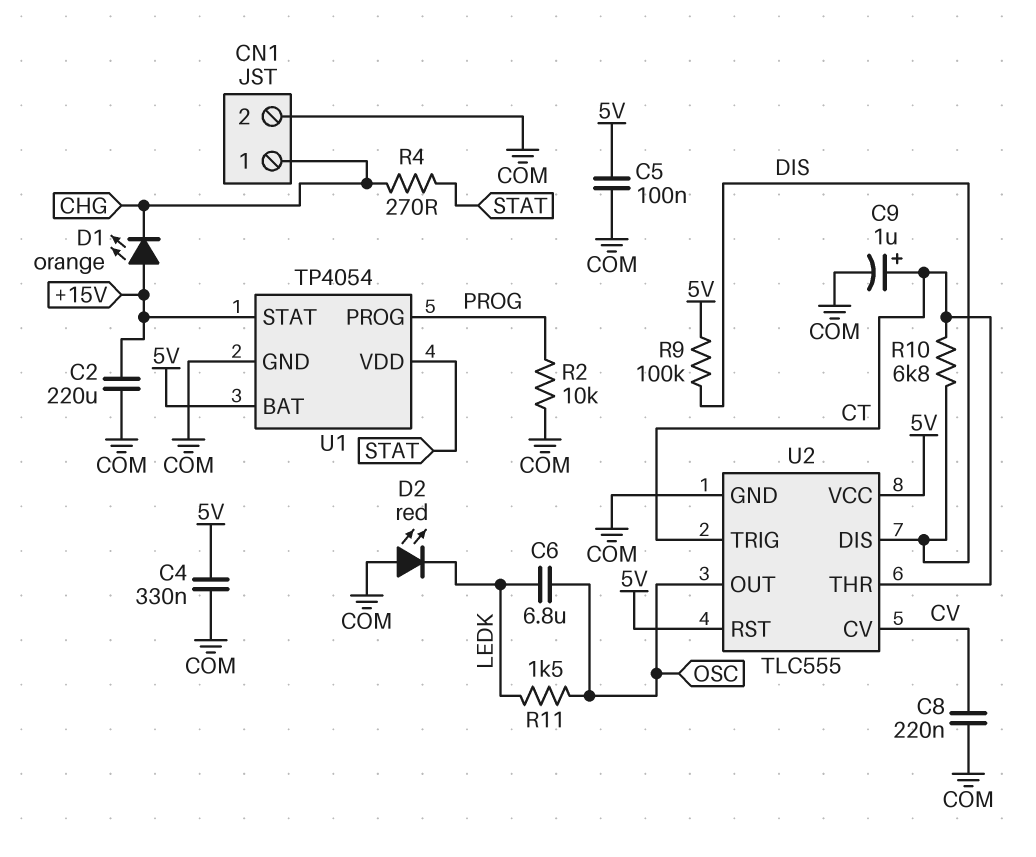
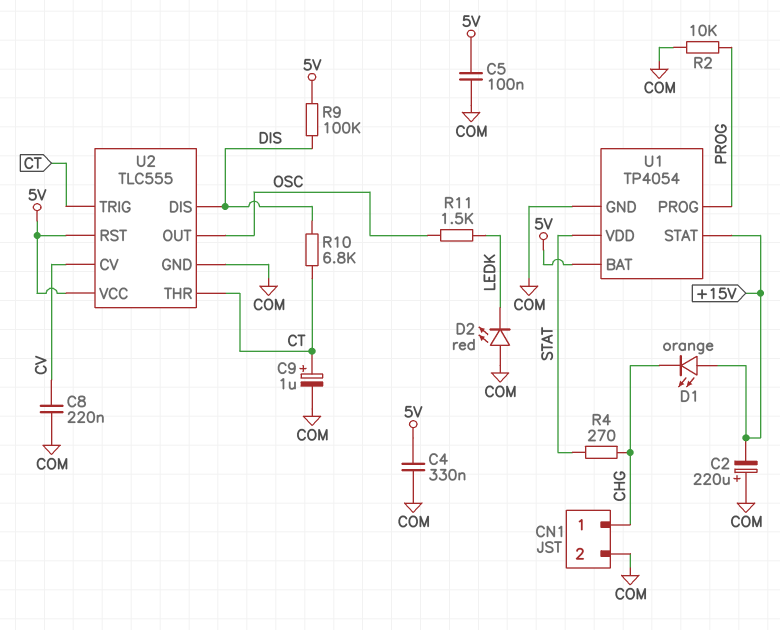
C2: 220uF (+15V, COM) -> 220uF (plus COM, minus +15V)
C6: 6.8uF (LEDK, OSC) -> none

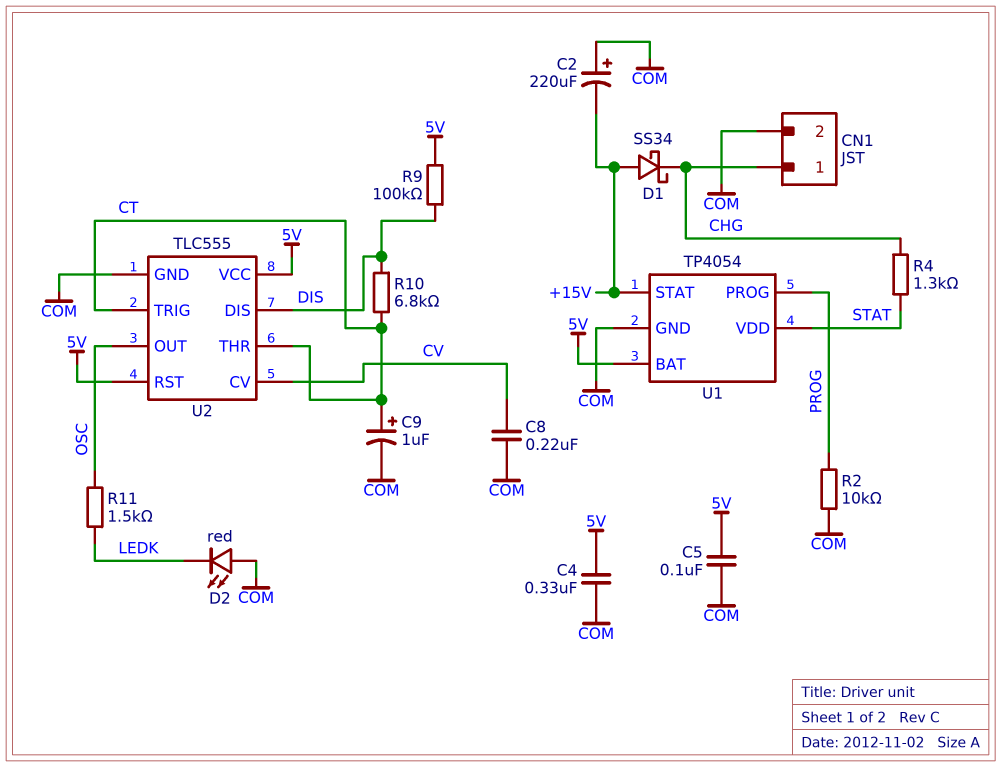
D1: LED orange (A +15V, K CHG) -> schottky SS34 (A +15V, K CHG)
R4: 270 (CHG, STAT) -> 1.3k (CHG, STAT)

